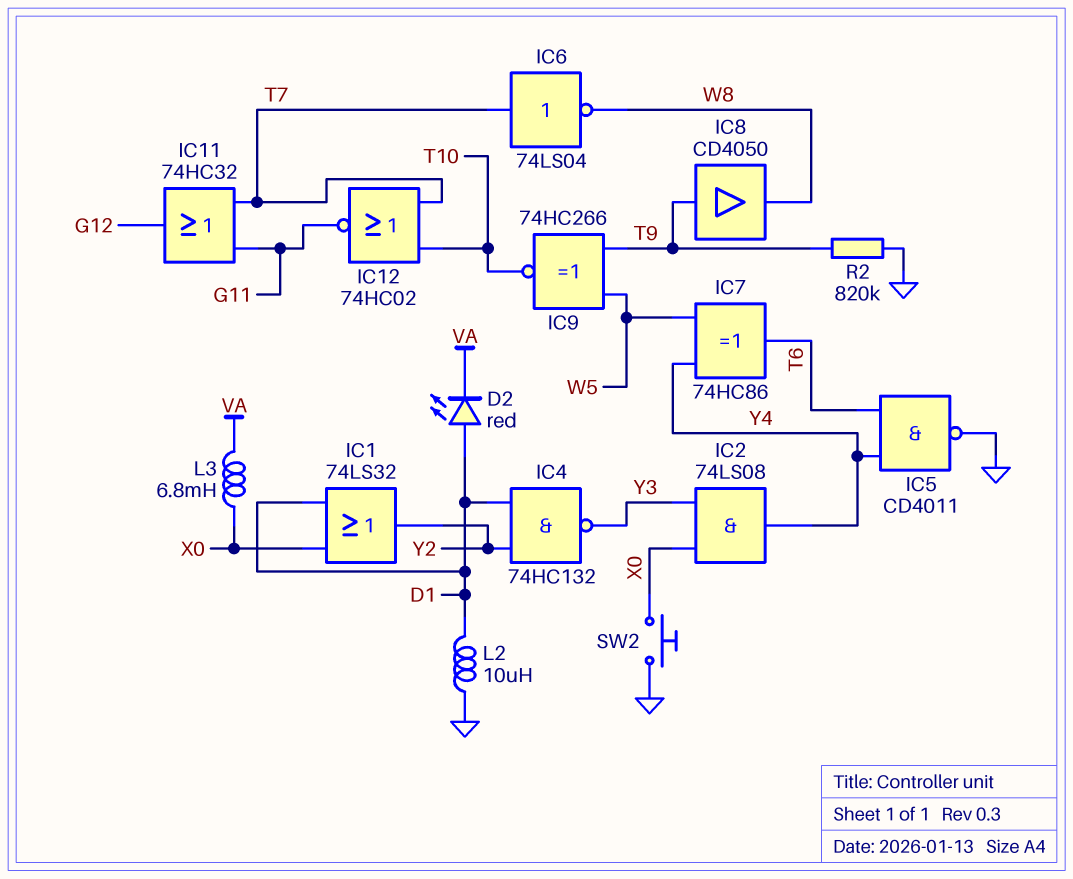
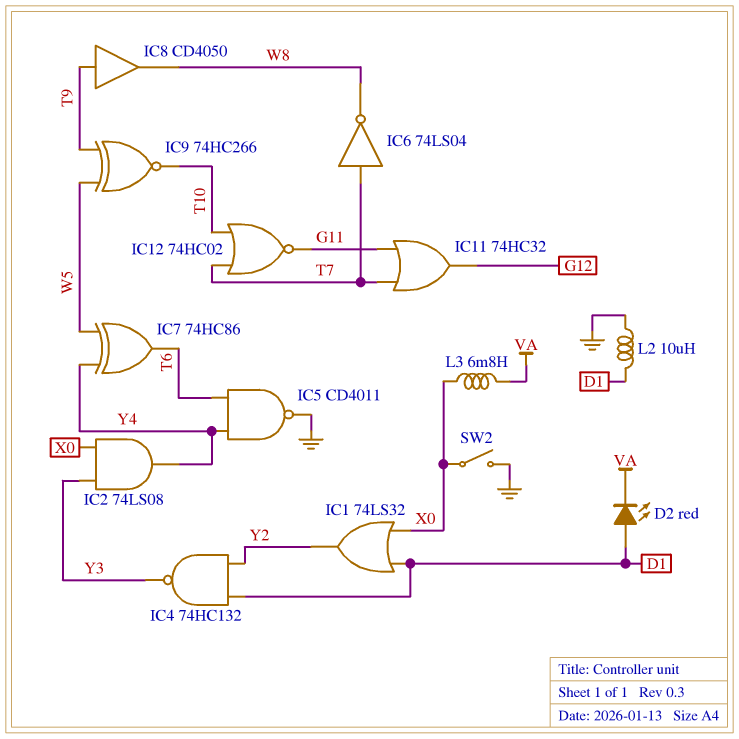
R2: 820k (GND, T9) -> none
SW2: button (GND, X0) -> switch (GND, X0)

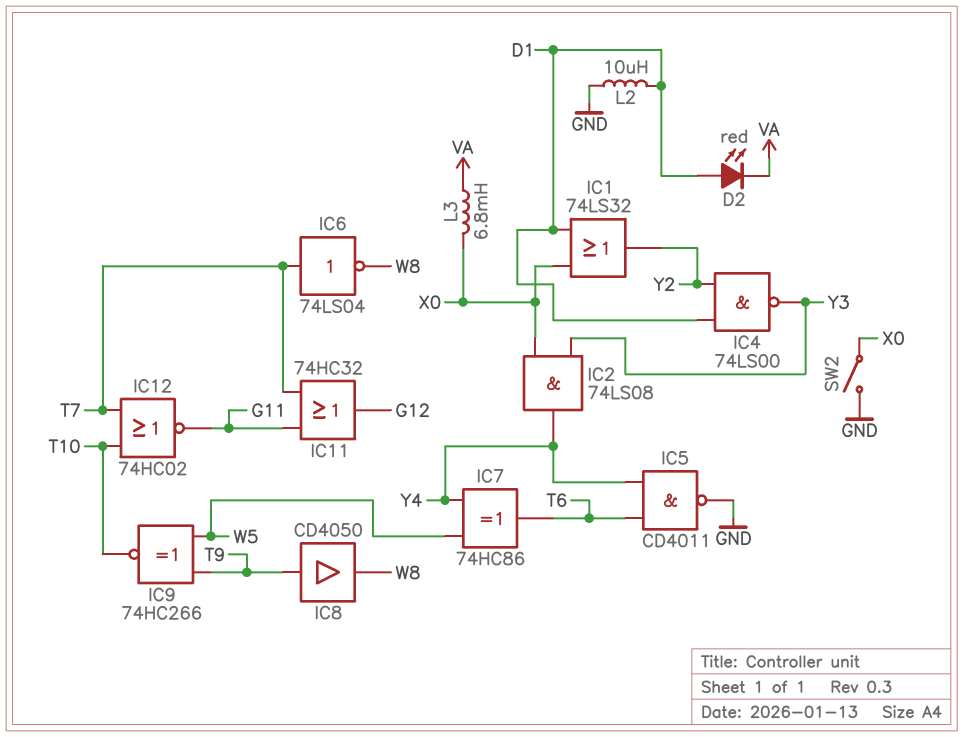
IC4: NAND 74HC132 (in D1, in Y2, out Y3) -> NAND 74LS00 (in D1, in Y2, out Y3)

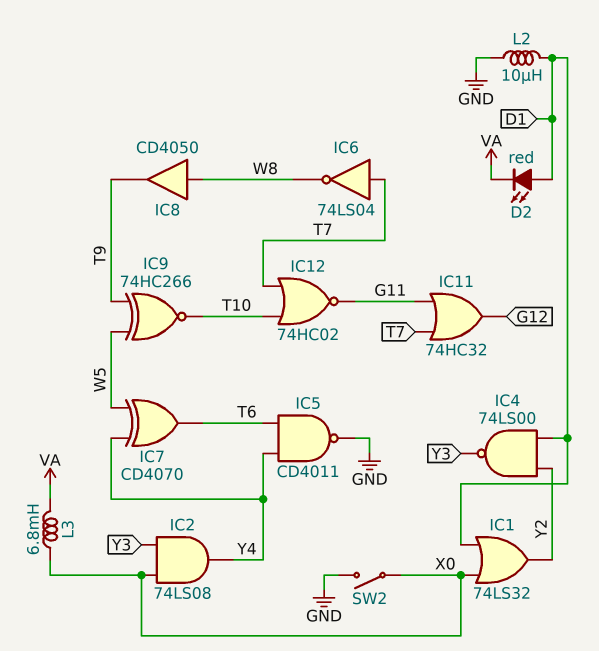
IC7: XOR 74HC86 (in W5, in Y4, out T6) -> XOR CD4070 (in W5, in Y4, out T6)
IC8: buffer CD4050 (in T9, out W8) -> buffer CD4050 (in W8, out T9)

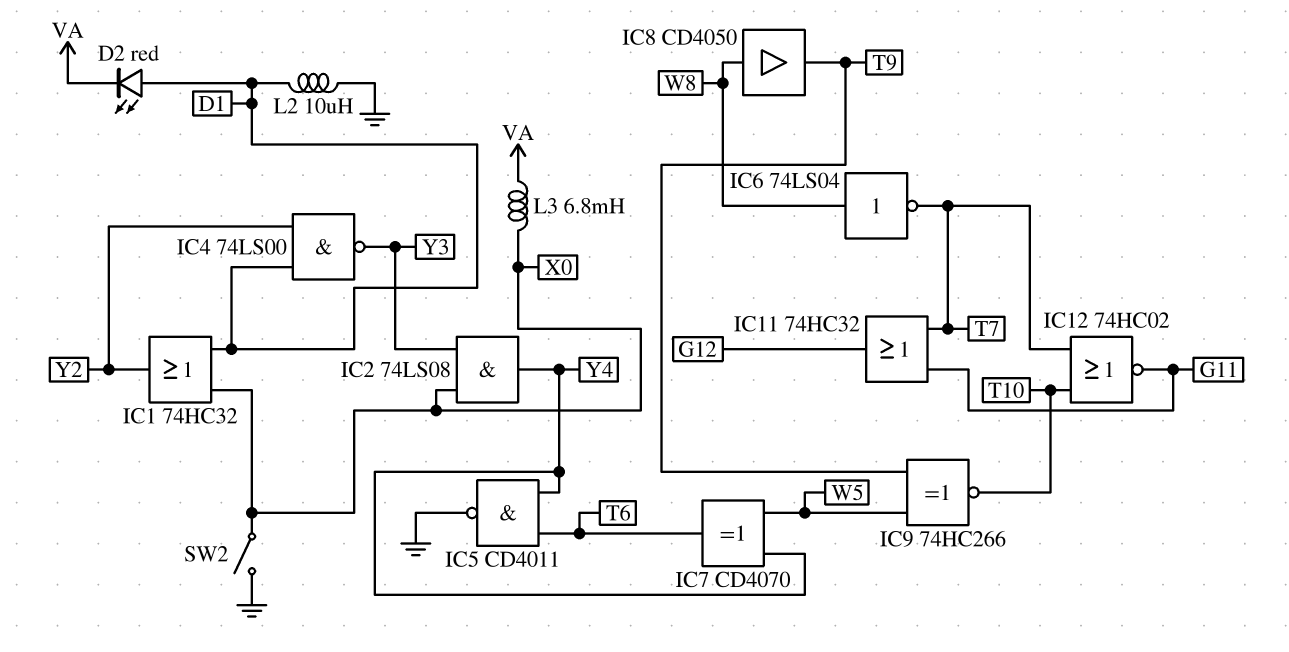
IC1: OR 74LS32 (in D1, in X0, out Y2) -> OR 74HC32 (in D1, in X0, out Y2)
IC6: NOT 74LS04 (in T7, out W8) -> NOT 74LS04 (in W8, out T7)

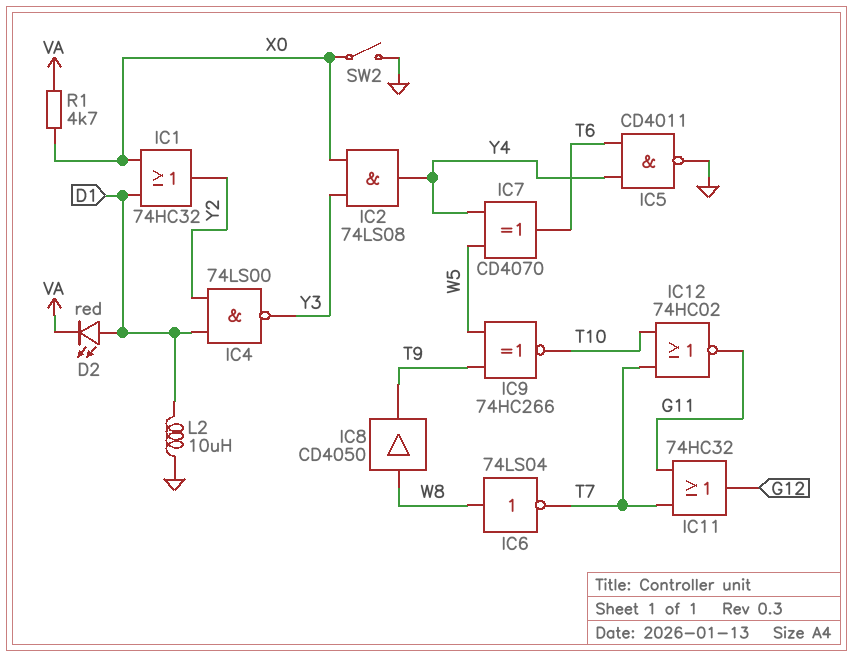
L3: 6.8mH (VA, X0) -> none
R1: none -> 4.7k (VA, X0)

